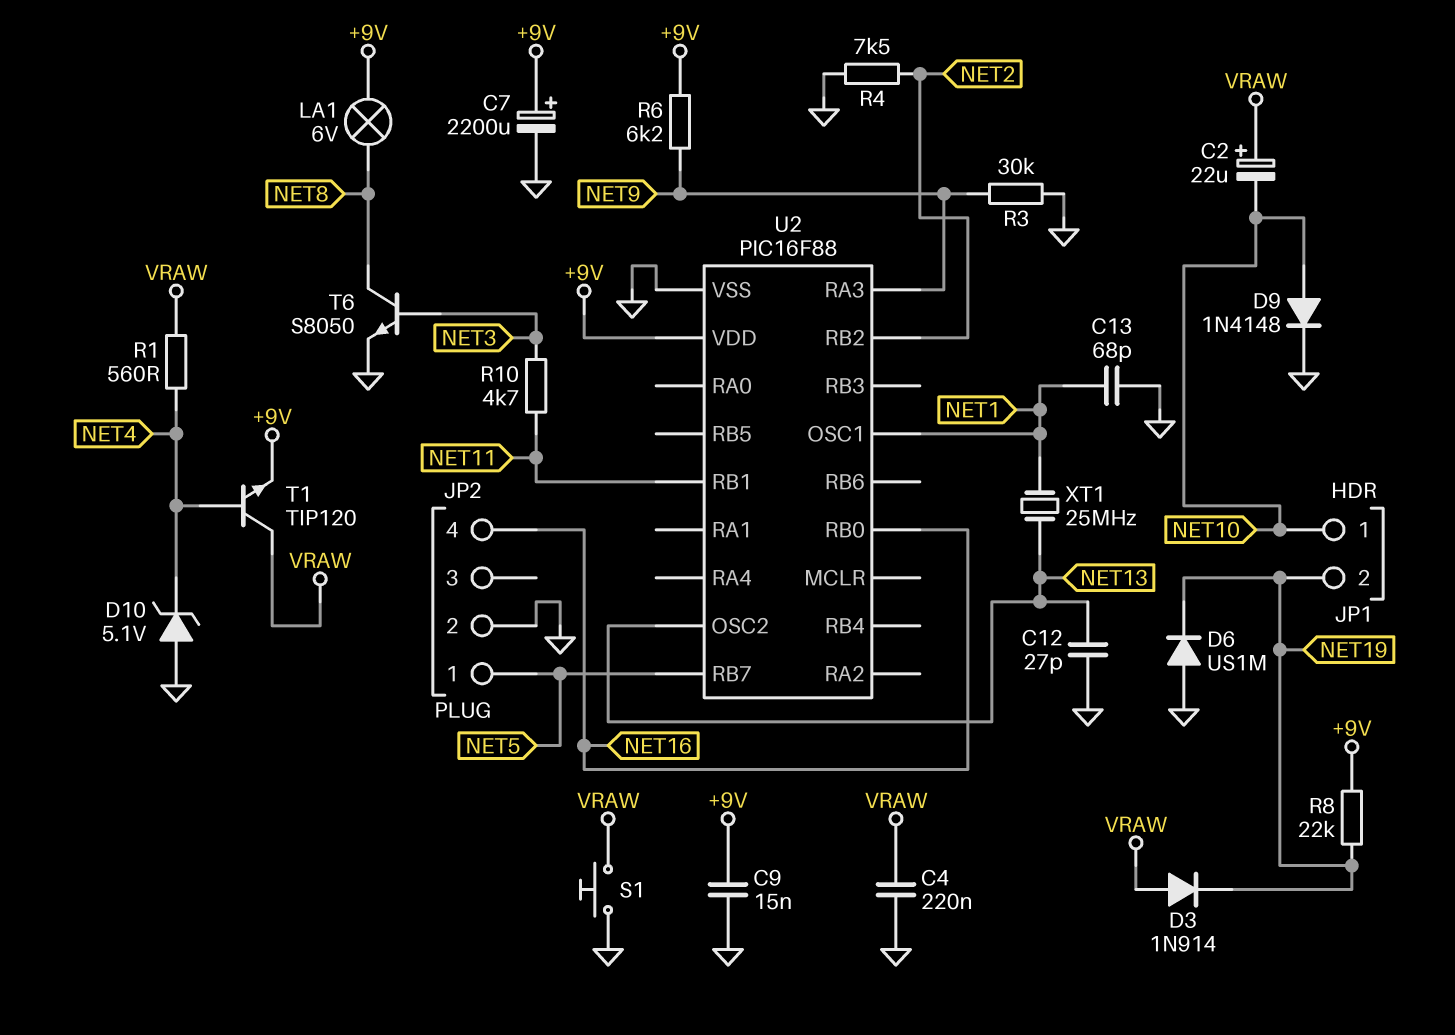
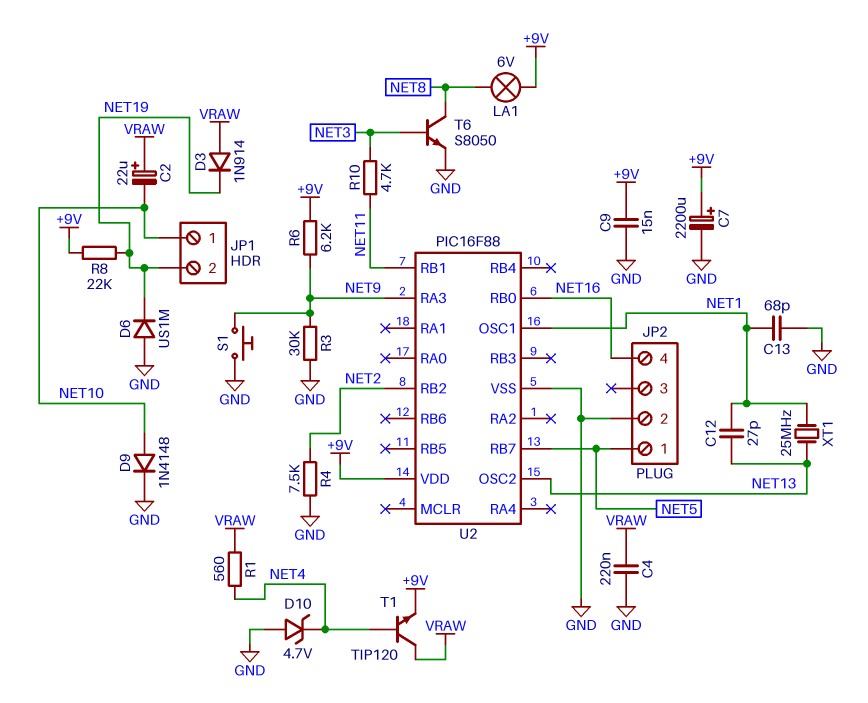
C12: 27pF (GND, NET13) -> 27pF (NET1, NET13)
D10: zener 5.1V (A GND, K NET4) -> zener 4.7V (A GND, K NET4)
S1: button (GND, VRAW) -> button (GND, NET9)

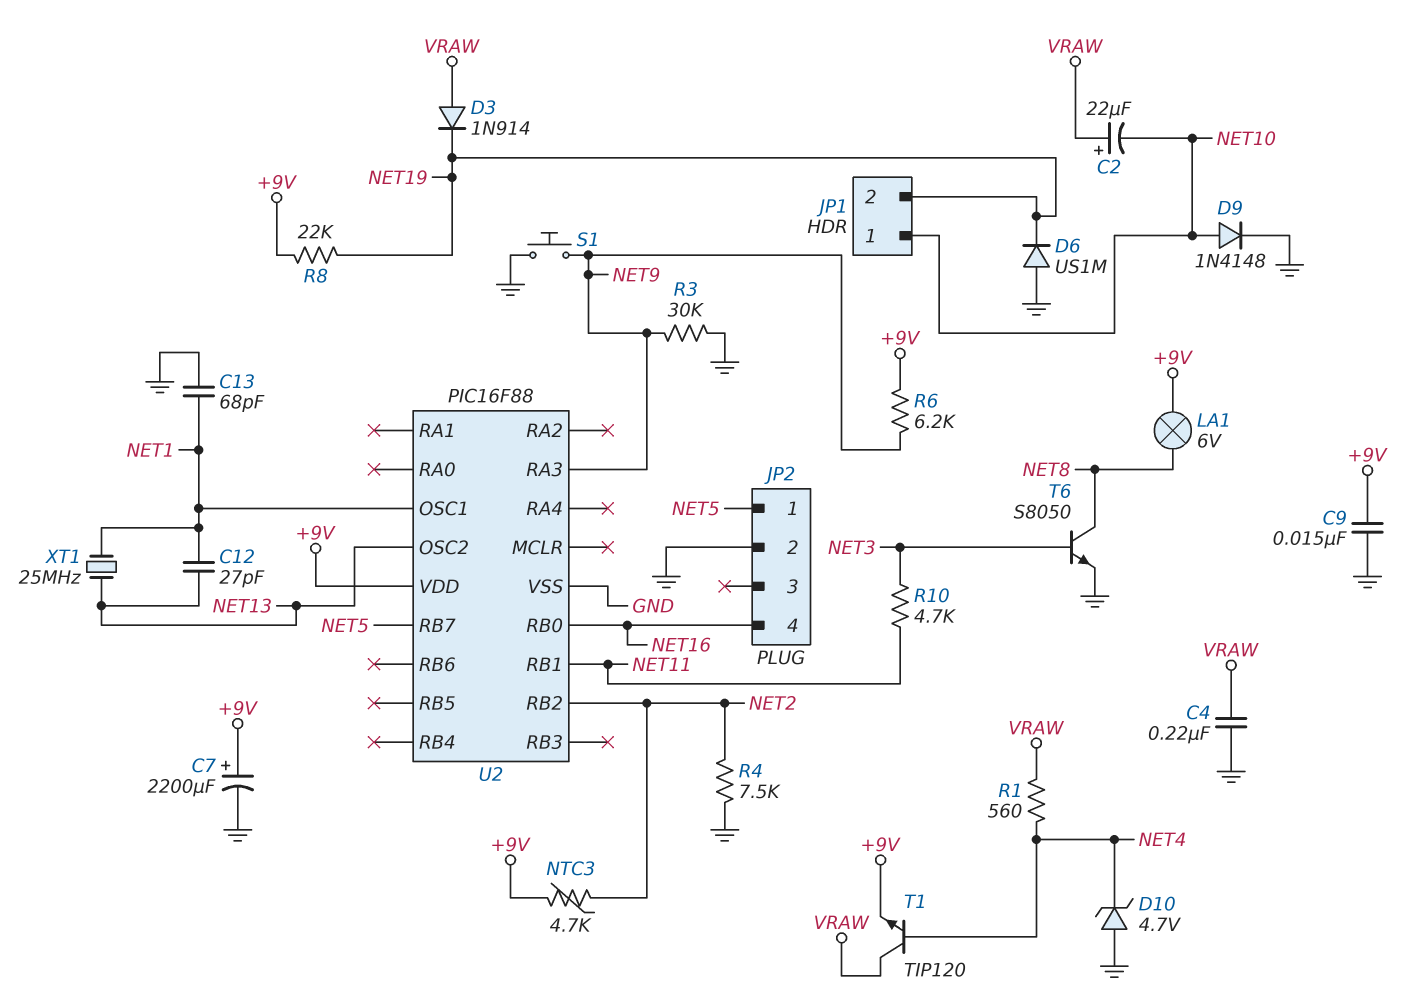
NTC3: none -> 4.7k (+9V, NET2)

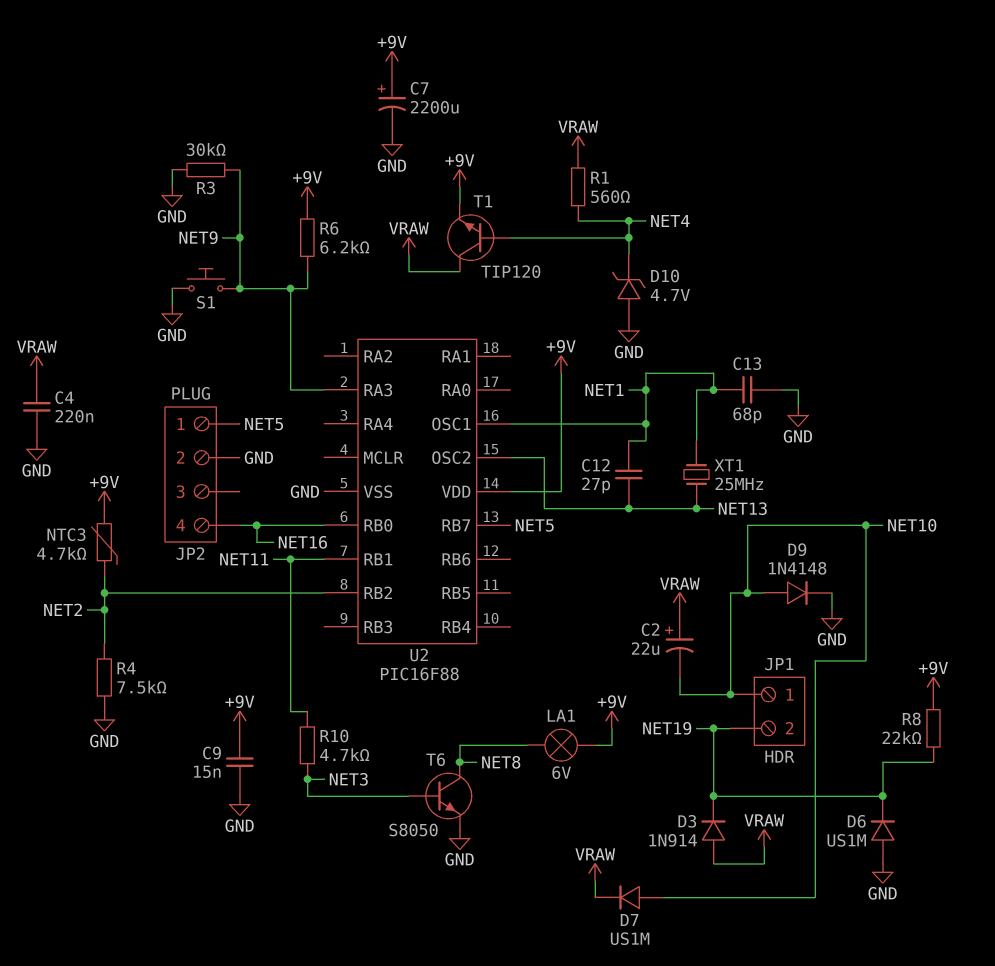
D7: none -> diode US1M (A NET10, K VRAW)

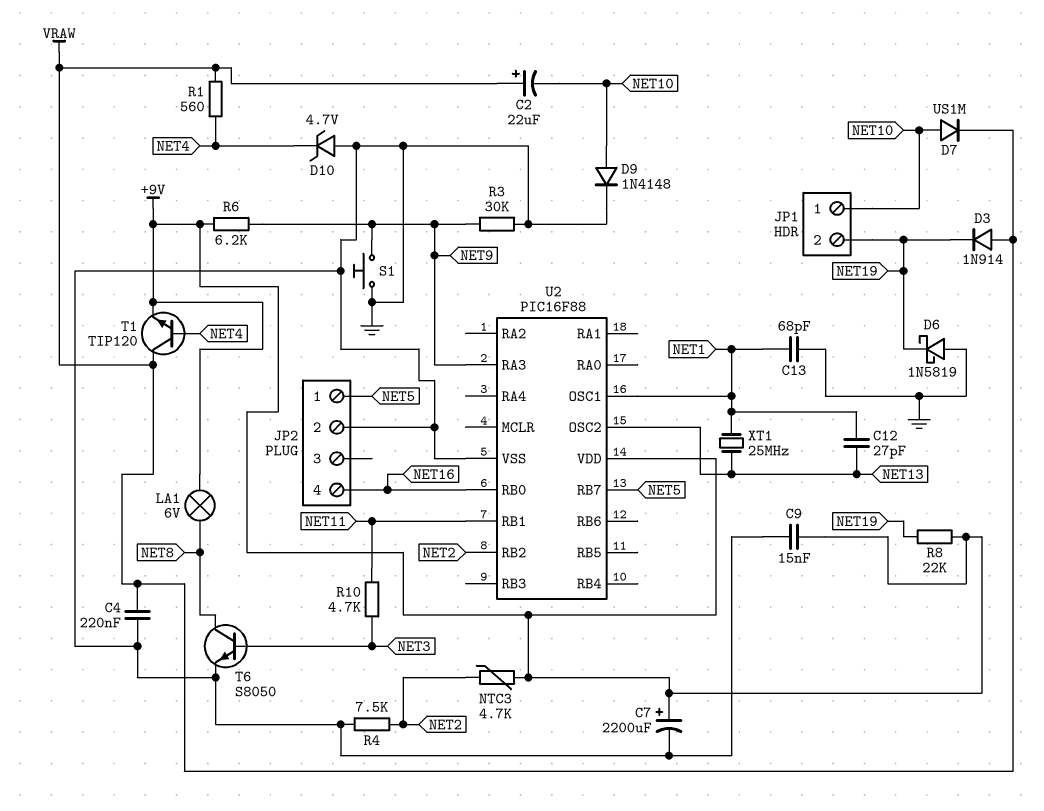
D6: diode US1M (A GND, K NET19) -> schottky 1N5819 (A GND, K NET19)

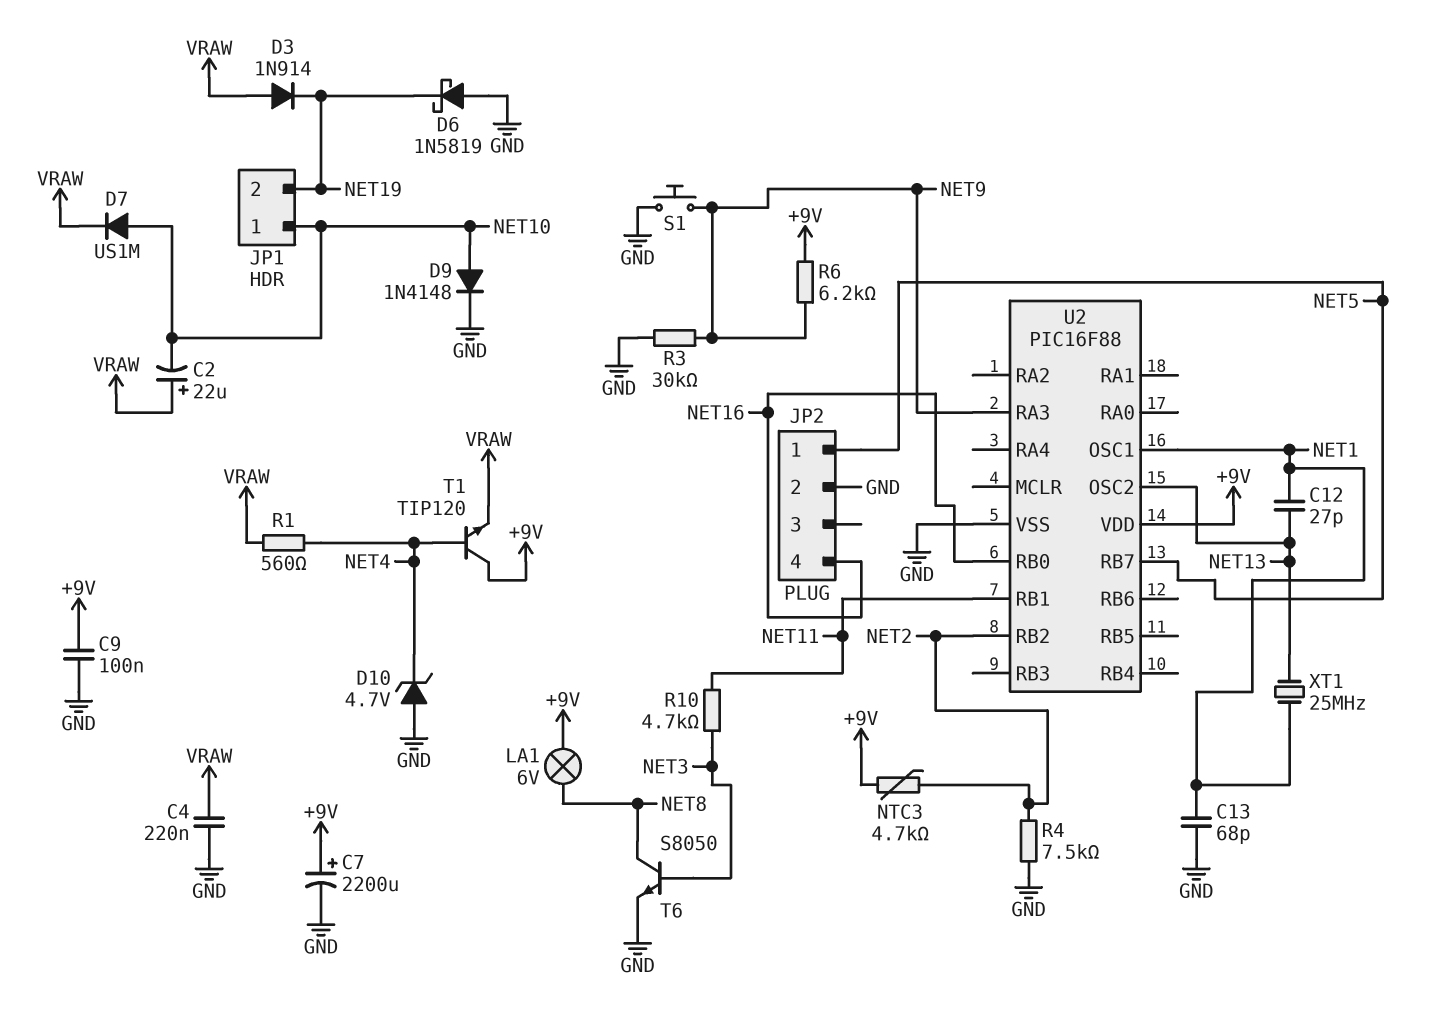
C9: 15nF (+9V, GND) -> 100nF (+9V, GND)
R8: 22k (+9V, NET19) -> none
T1: NPN TIP120 (B NET4, C VRAW, E +9V) -> NPN TIP120 (B NET4, C +9V, E VRAW)

